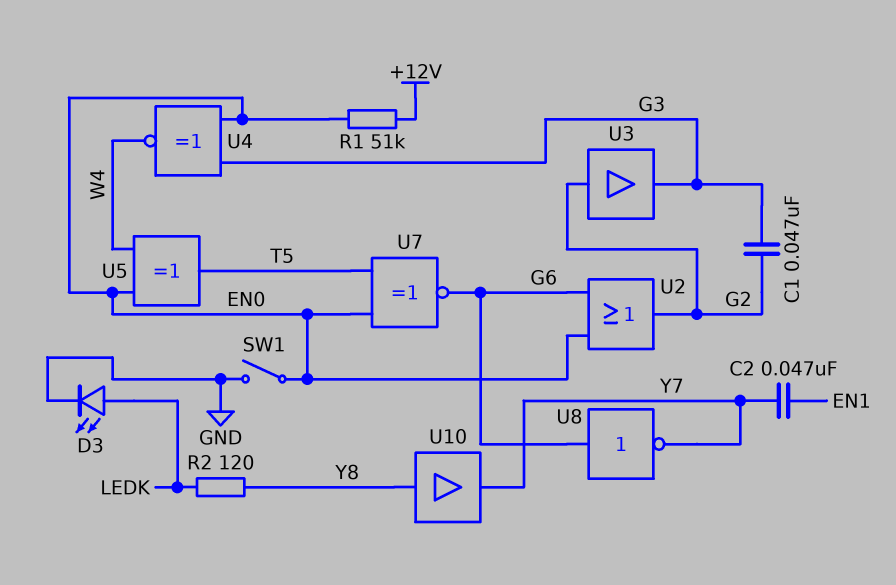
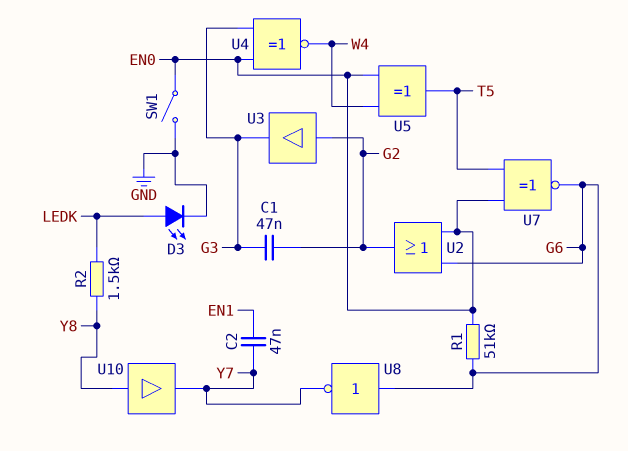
R1: 51k (+12V, EN0) -> 51k (EN0, G6)
R2: 120 (LEDK, Y8) -> 1.5k (LEDK, Y8)

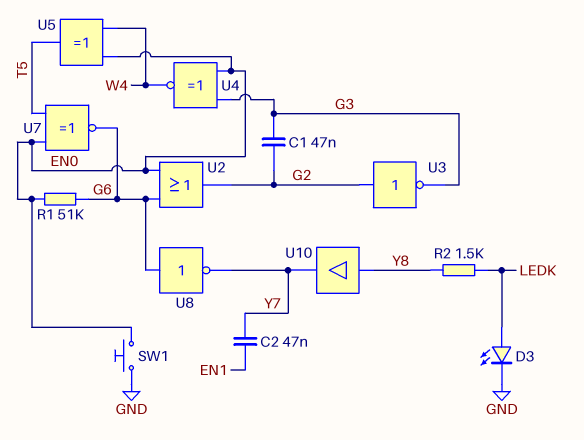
SW1: switch (EN0, GND) -> button (EN0, GND)
U3: buffer (in G2, out G3) -> NOT (in G2, out G3)

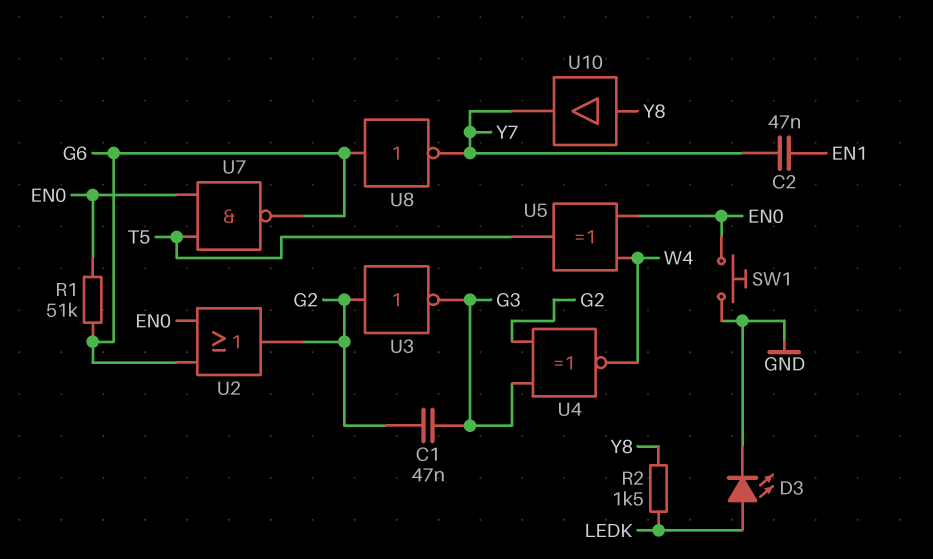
U4: XNOR (in EN0, in G3, out W4) -> XNOR (in G2, in G3, out W4)
U7: XNOR (in EN0, in T5, out G6) -> NAND (in EN0, in T5, out G6)

